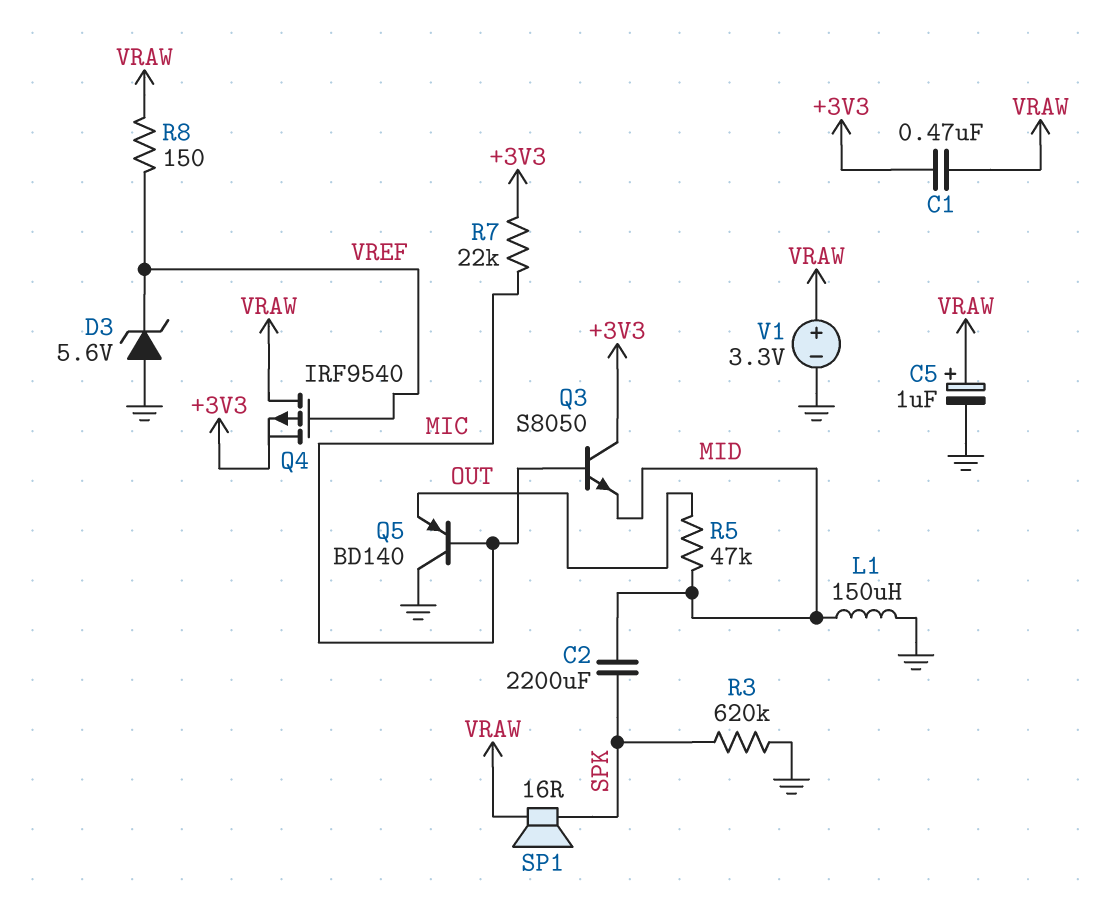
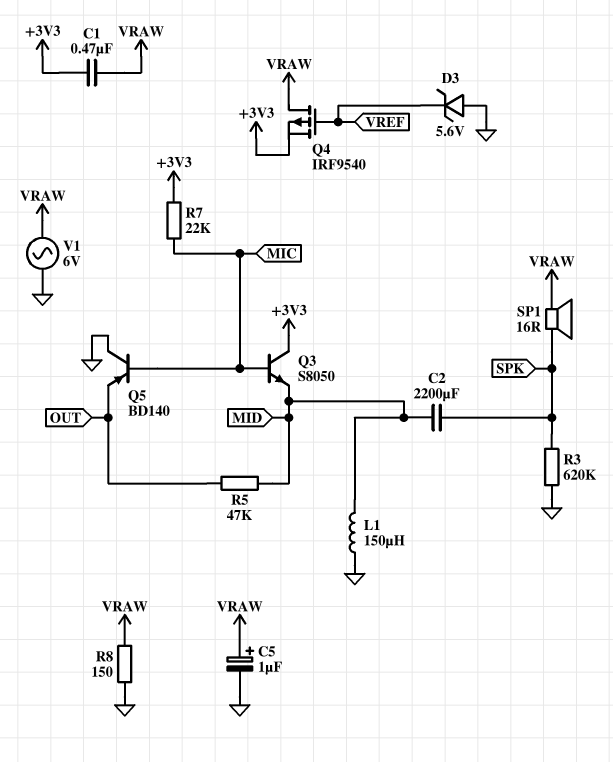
R8: 150 (VRAW, VREF) -> 150 (GND, VRAW)
V1: 3.3V (plus VRAW, minus GND) -> AC 6V (GND, VRAW)

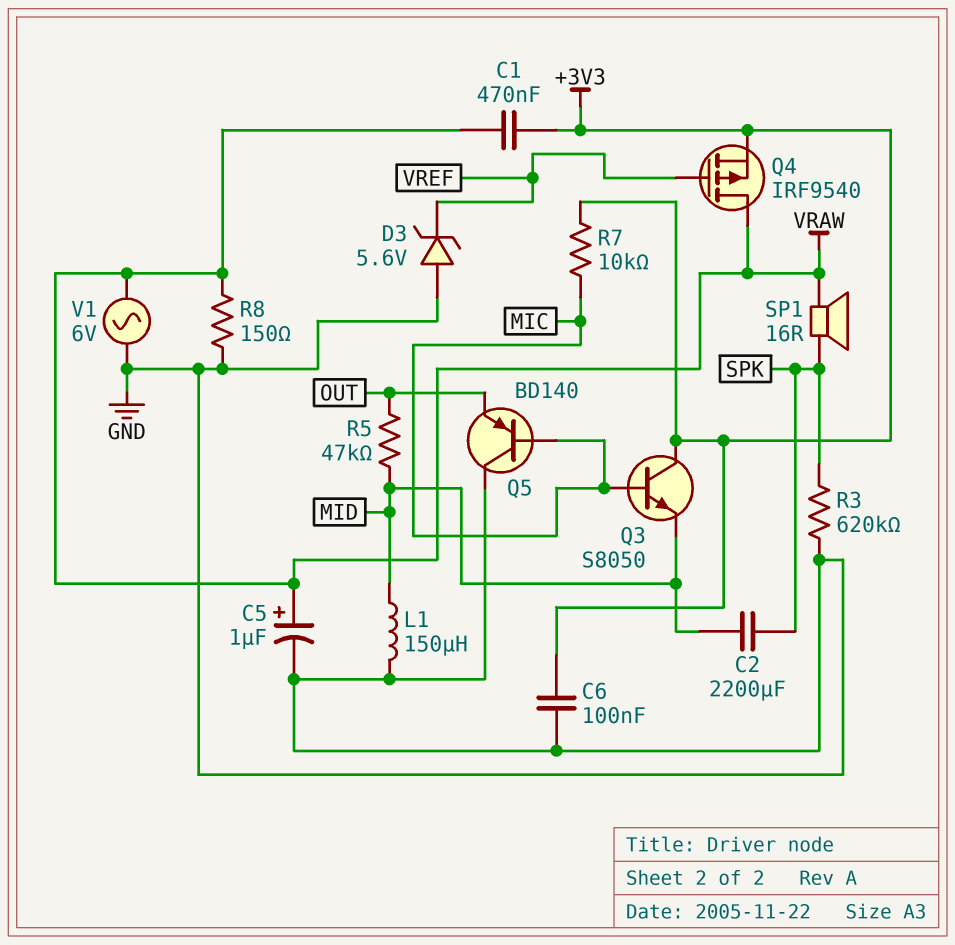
C6: none -> 100nF (+3V3, GND)
R7: 22k (+3V3, MIC) -> 10k (+3V3, MIC)

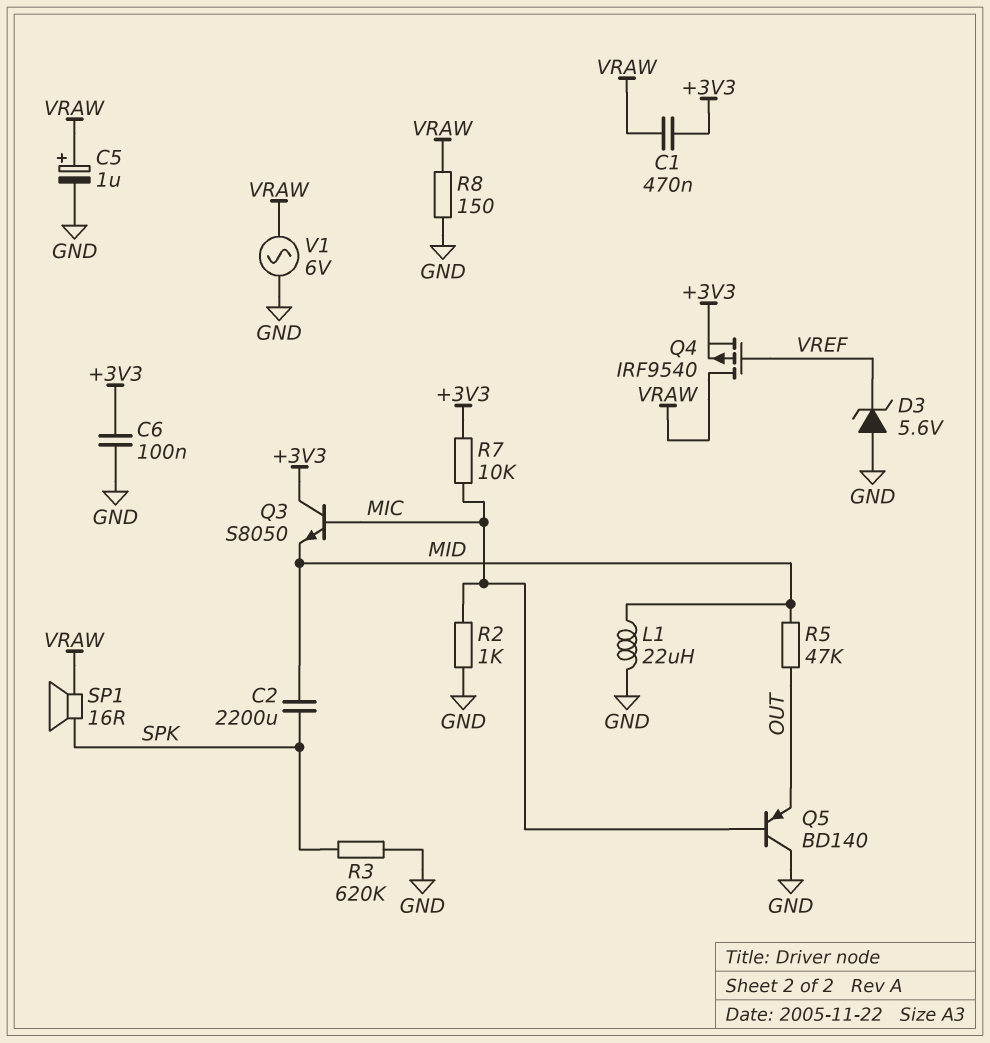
L1: 150uH (GND, MID) -> 22uH (GND, MID)
R2: none -> 1k (GND, MIC)

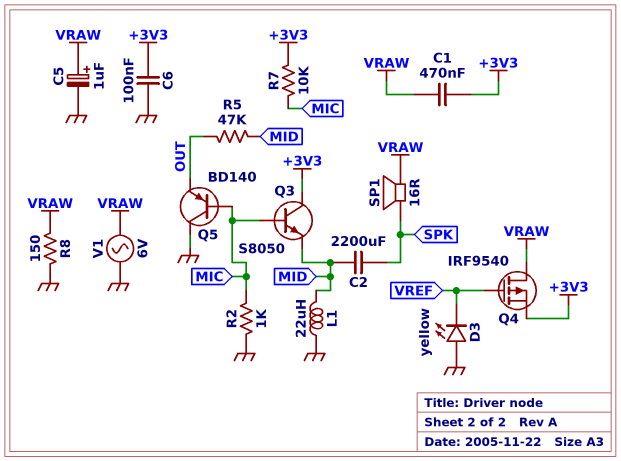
D3: zener 5.6V (A GND, K VREF) -> LED yellow (A GND, K VREF)
R3: 620k (GND, SPK) -> none

